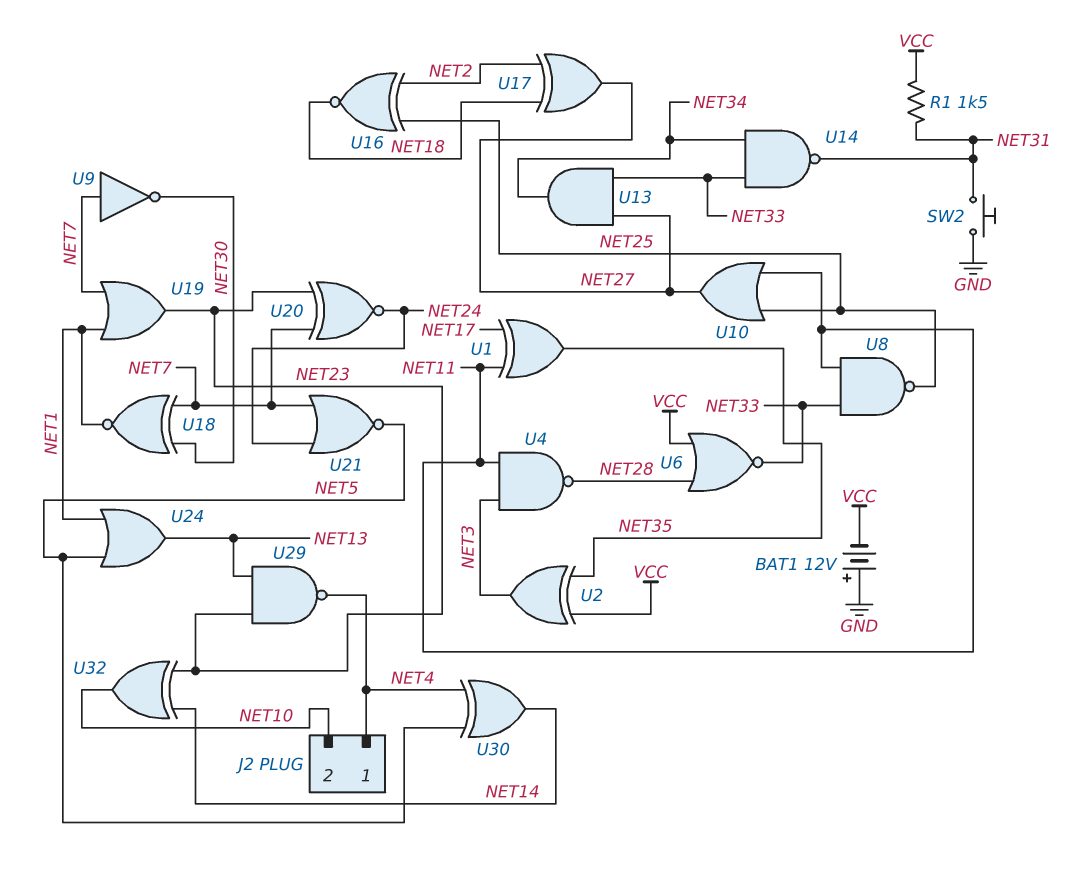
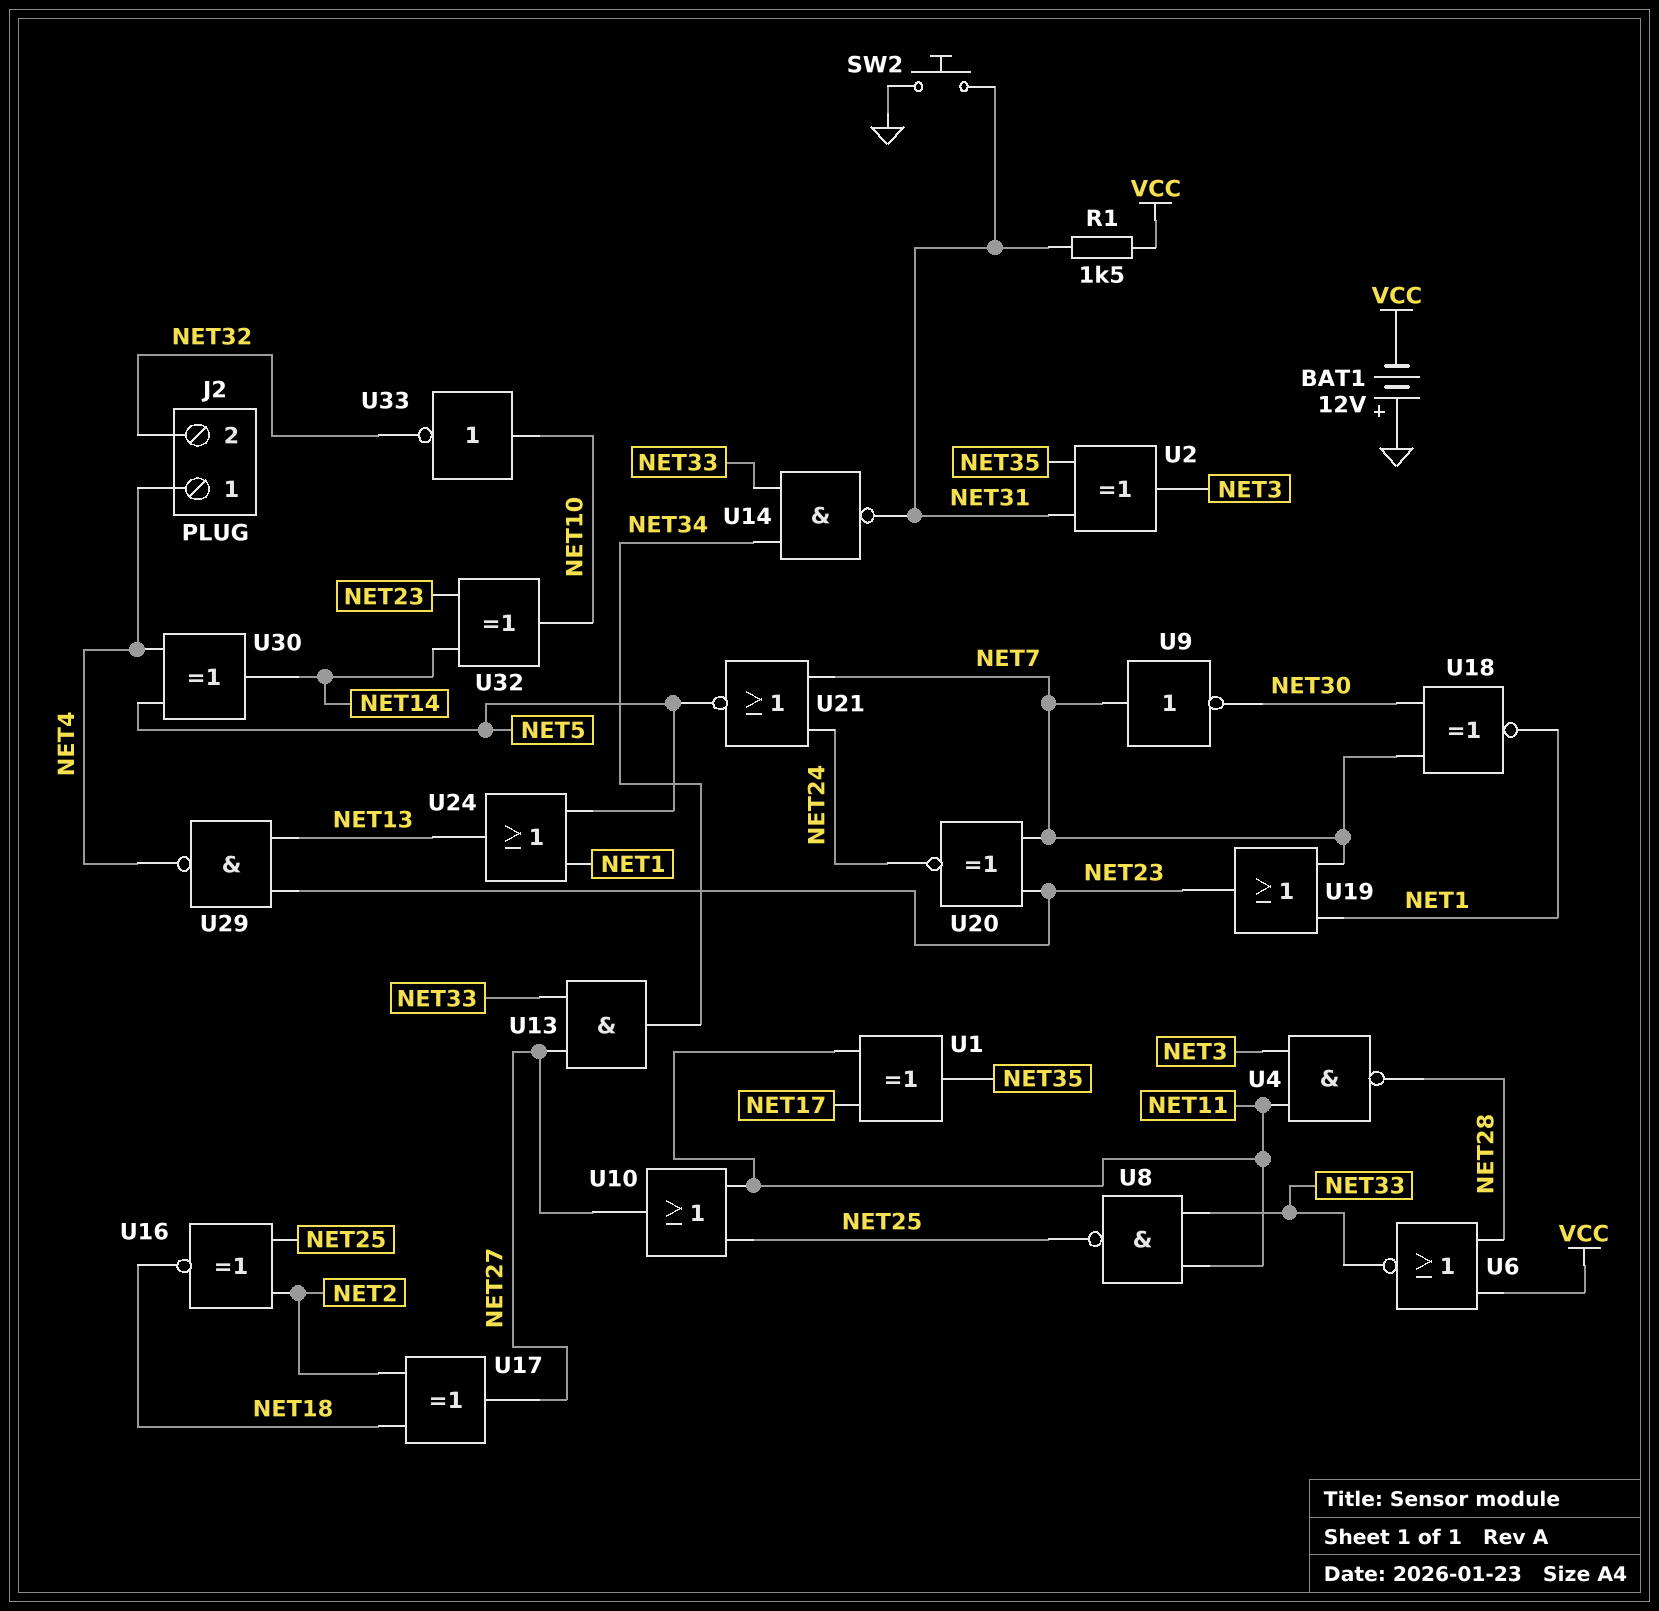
J2 pin 2: NET10 -> NET32
U2: XOR (in NET35, in VCC, out NET3) -> XOR (in NET31, in NET35, out NET3)
U33: none -> NOT (in NET10, out NET32)

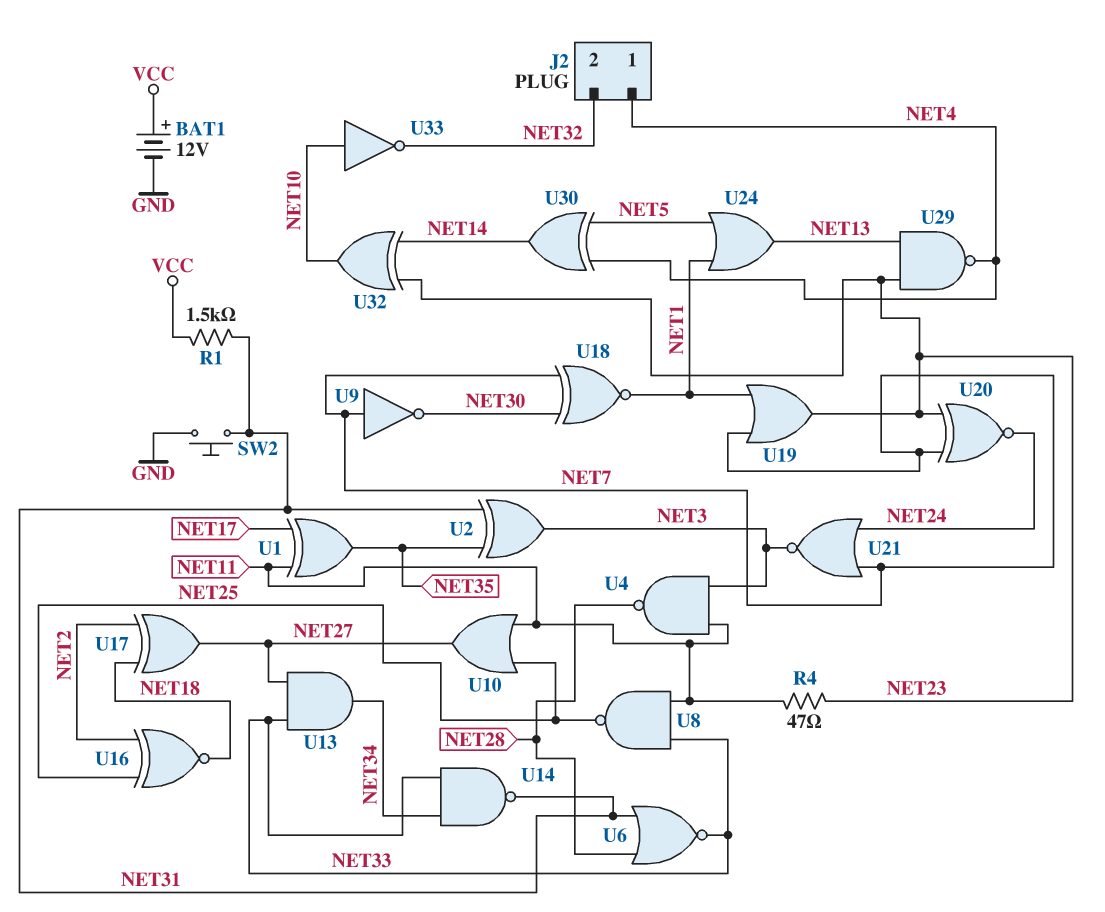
BAT1: 12V (plus GND, minus VCC) -> 12V (plus VCC, minus GND)
R4: none -> 47 (NET11, NET23)
U6: NOR (in NET28, in VCC, out NET33) -> NOR (in NET28, in NET31, out NET33)
U21: NOR (in NET7, in NET24, out NET5) -> NOR (in NET7, in NET24, out NET3)

